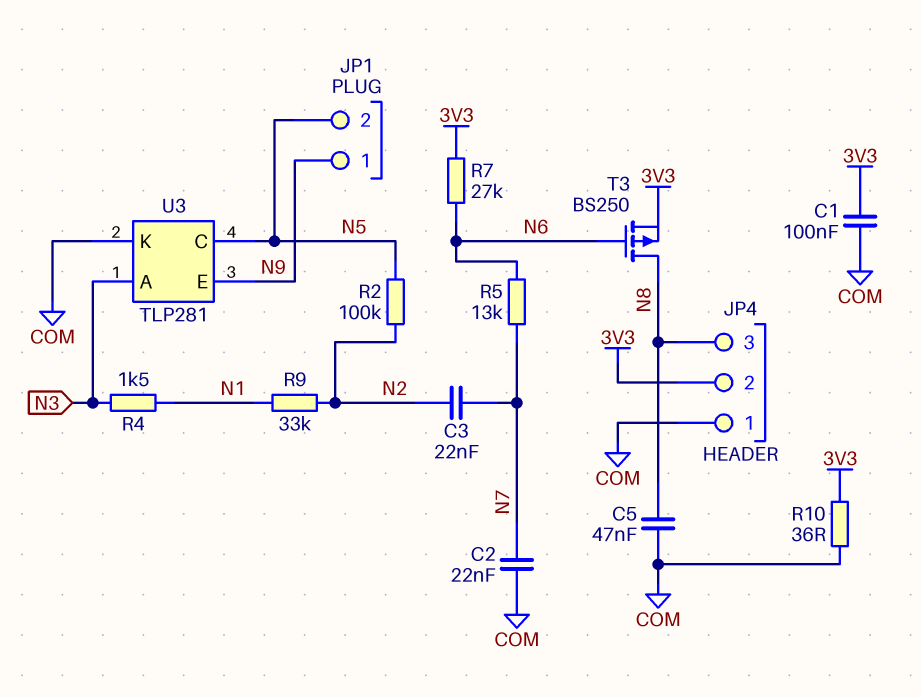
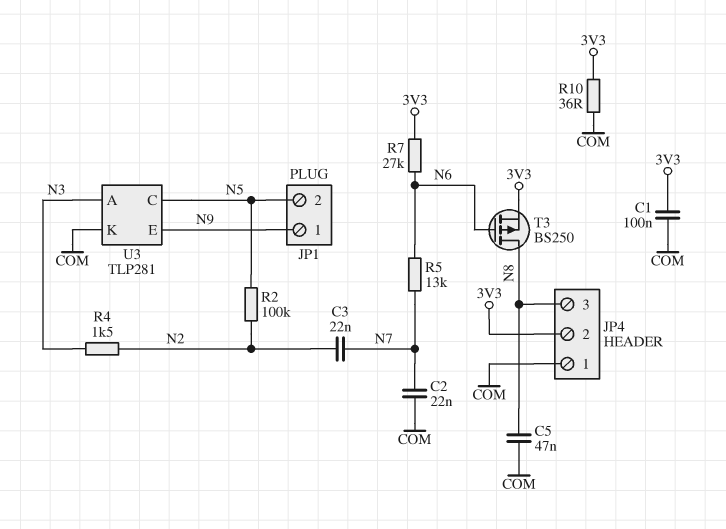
R4: 1.5k (N1, N3) -> 1.5k (N2, N3)
R9: 33k (N1, N2) -> none

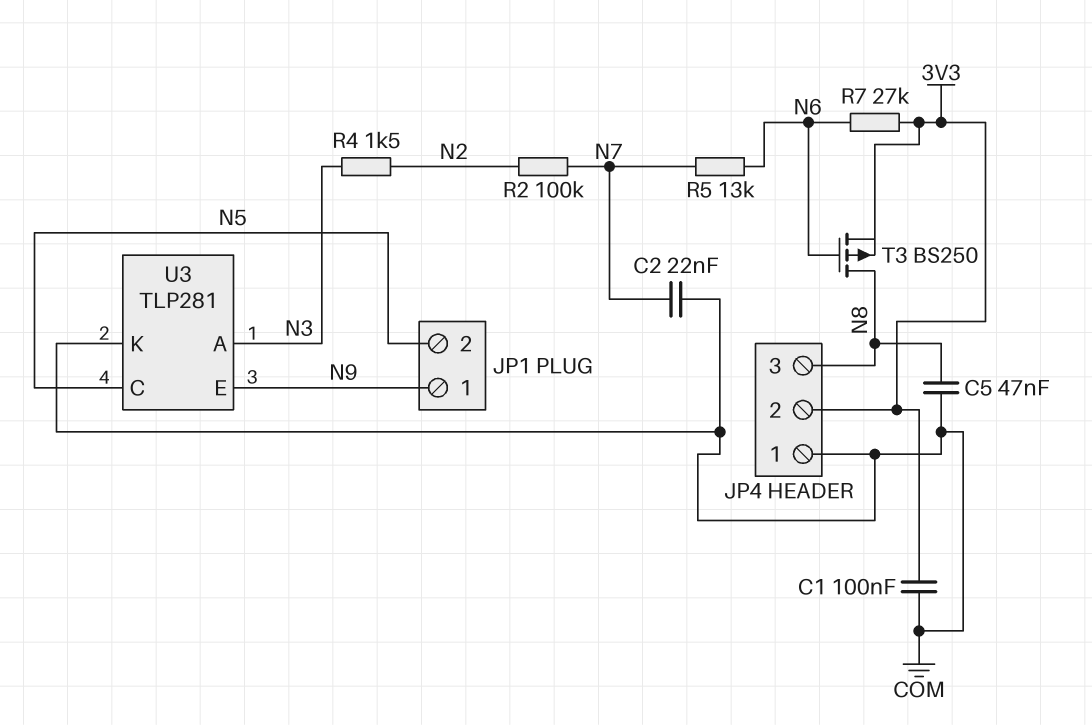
C3: 22nF (N2, N7) -> none
R2: 100k (N2, N5) -> 100k (N2, N7)
R10: 36 (3V3, COM) -> none

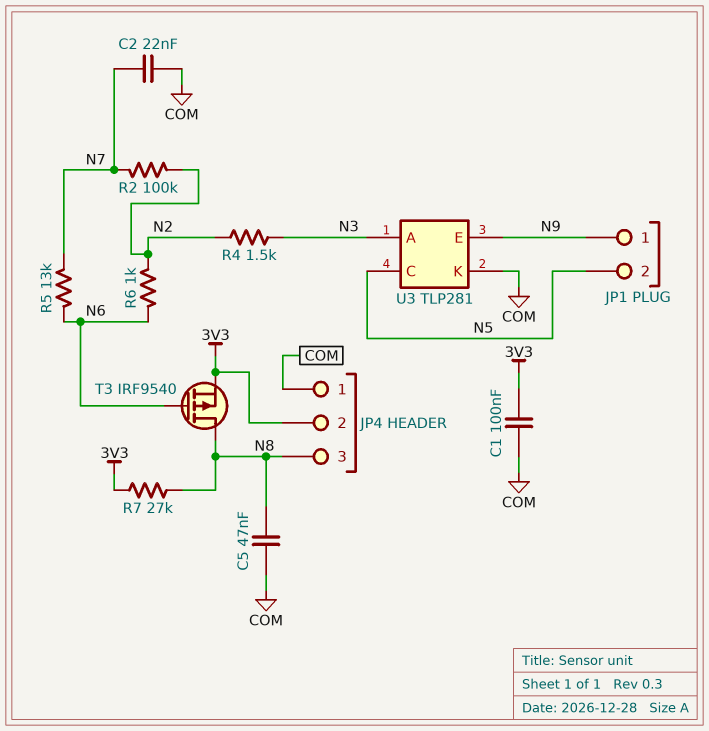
R6: none -> 1k (N2, N6)
R7: 27k (3V3, N6) -> 27k (3V3, N8)
T3: PMOS BS250 (G N6, D N8, S 3V3) -> PMOS IRF9540 (G N6, D N8, S 3V3)

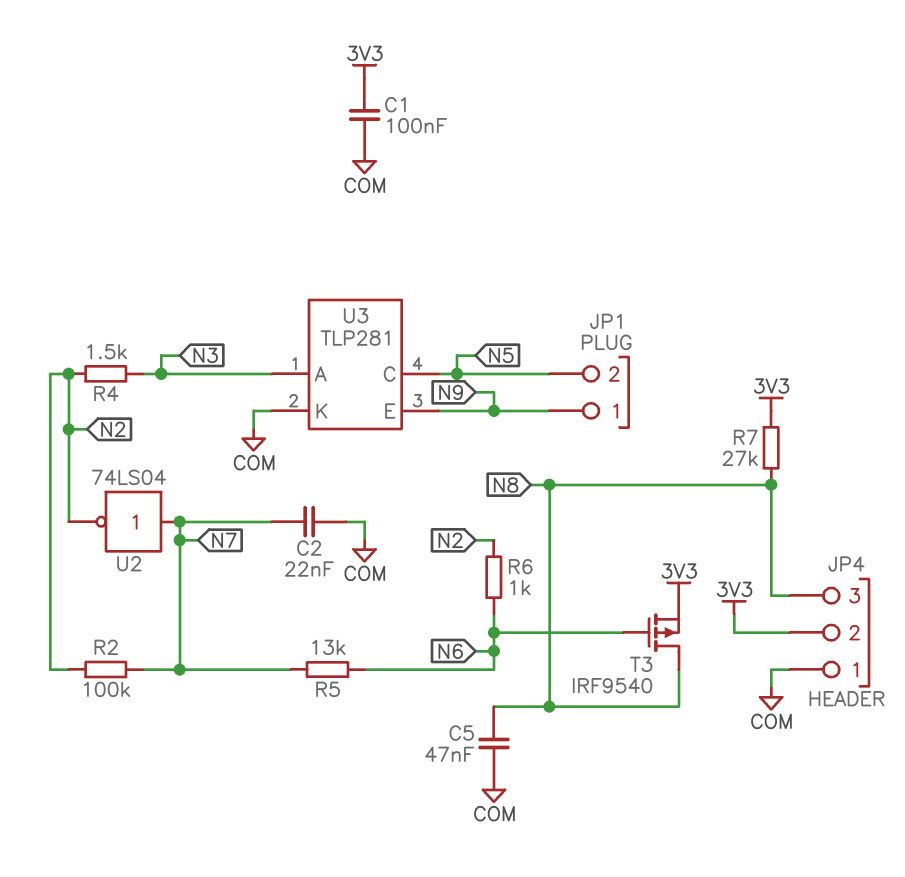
U2: none -> NOT 74LS04 (in N7, out N2)

